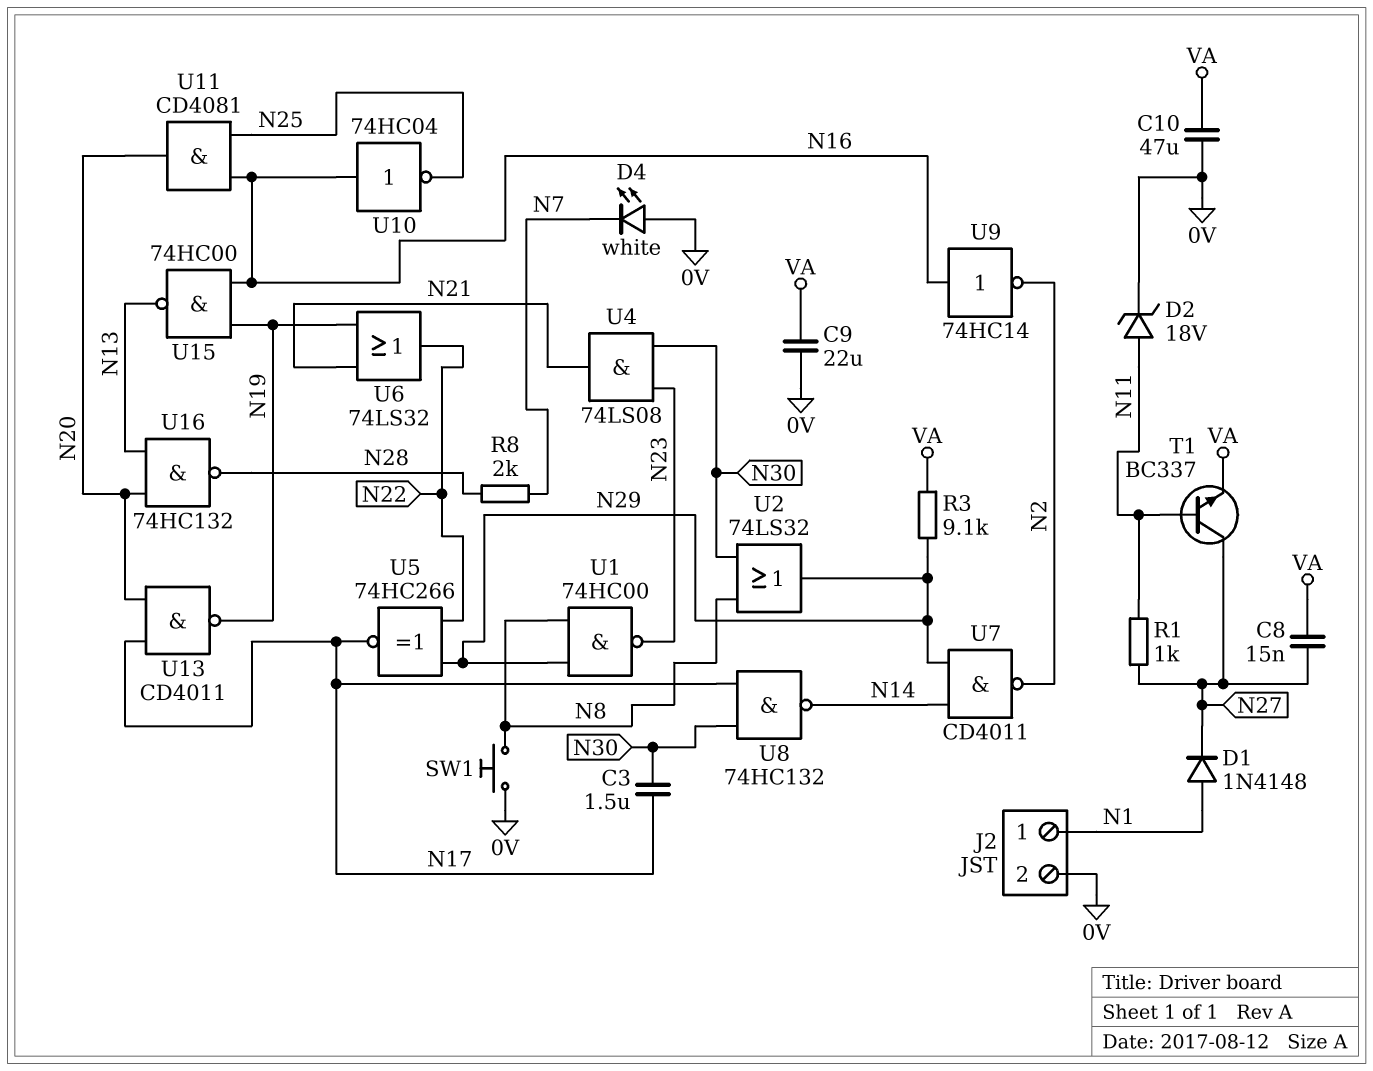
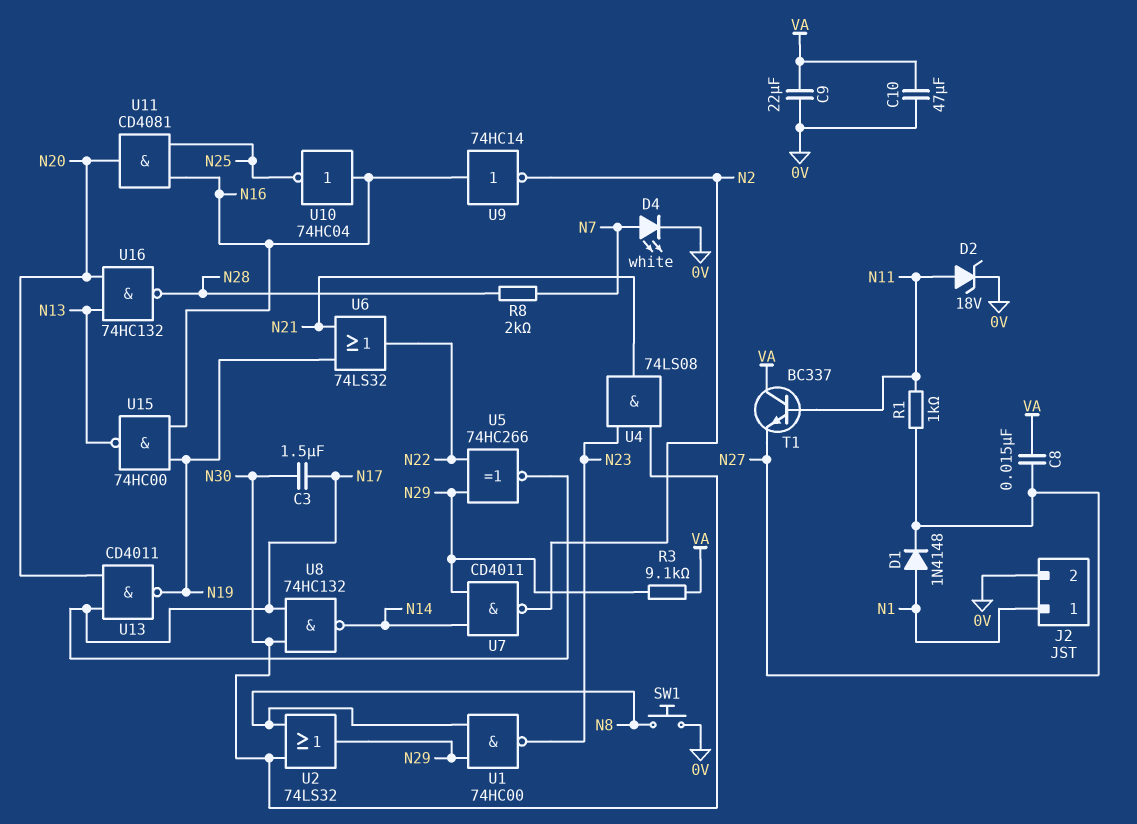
D4: LED white (A 0V, K N7) -> LED white (A N7, K 0V)
T1: NPN BC337 (B N11, C N27, E VA) -> NPN BC337 (B N11, C VA, E N27)

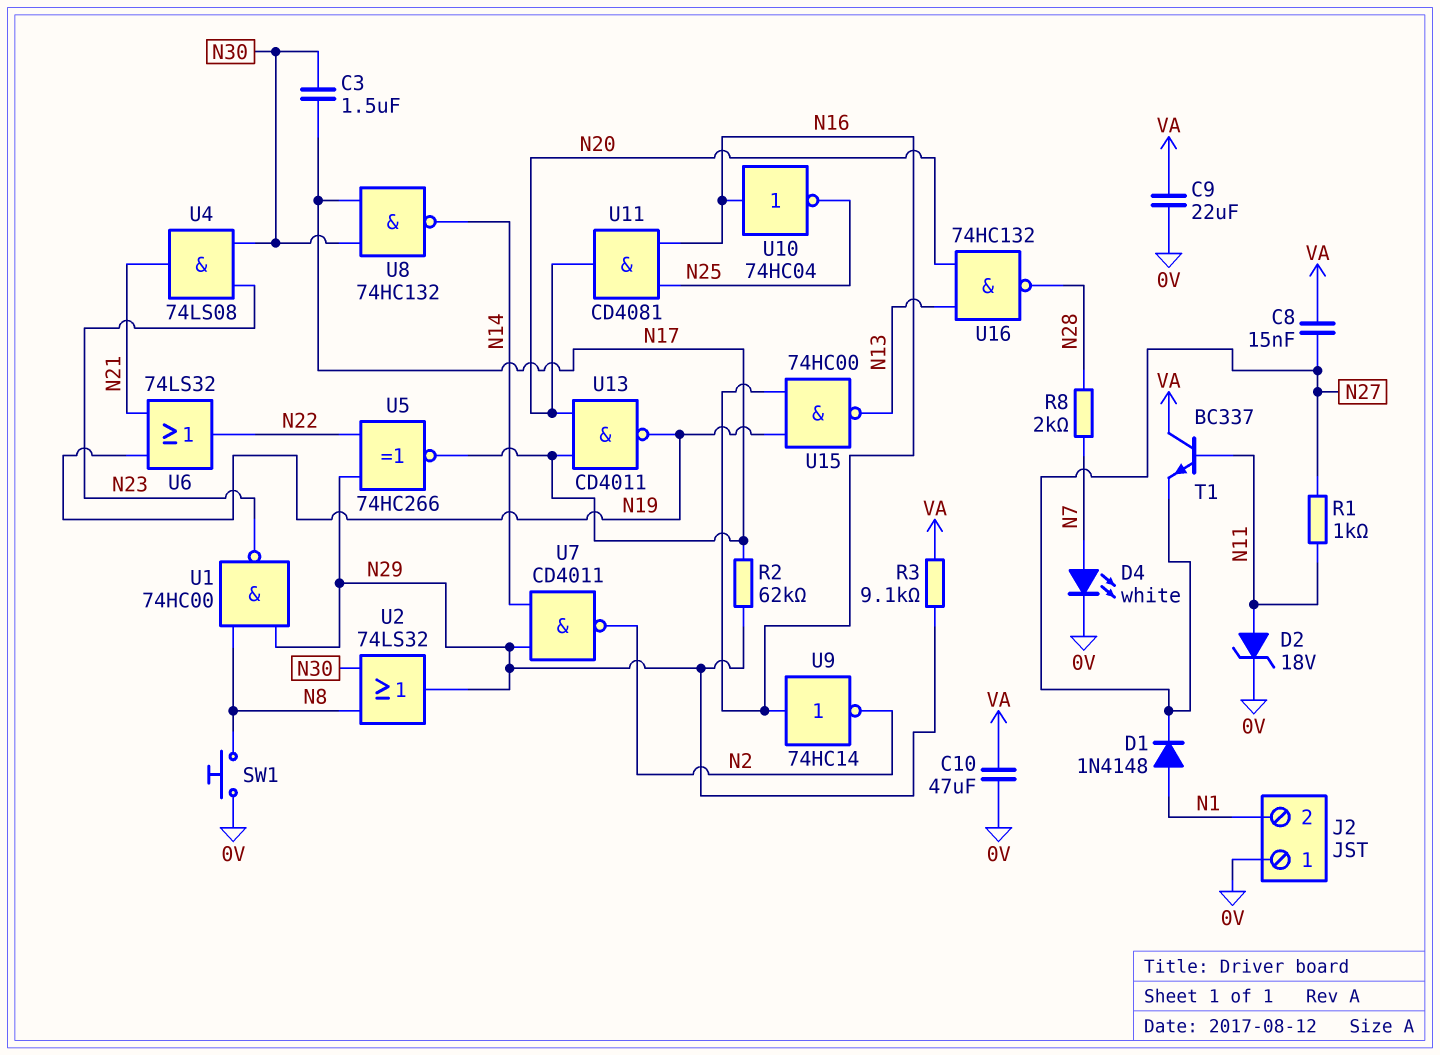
J2 pin 1: N1 -> 0V
J2 pin 2: 0V -> N1
R2: none -> 62k (N17, N29)

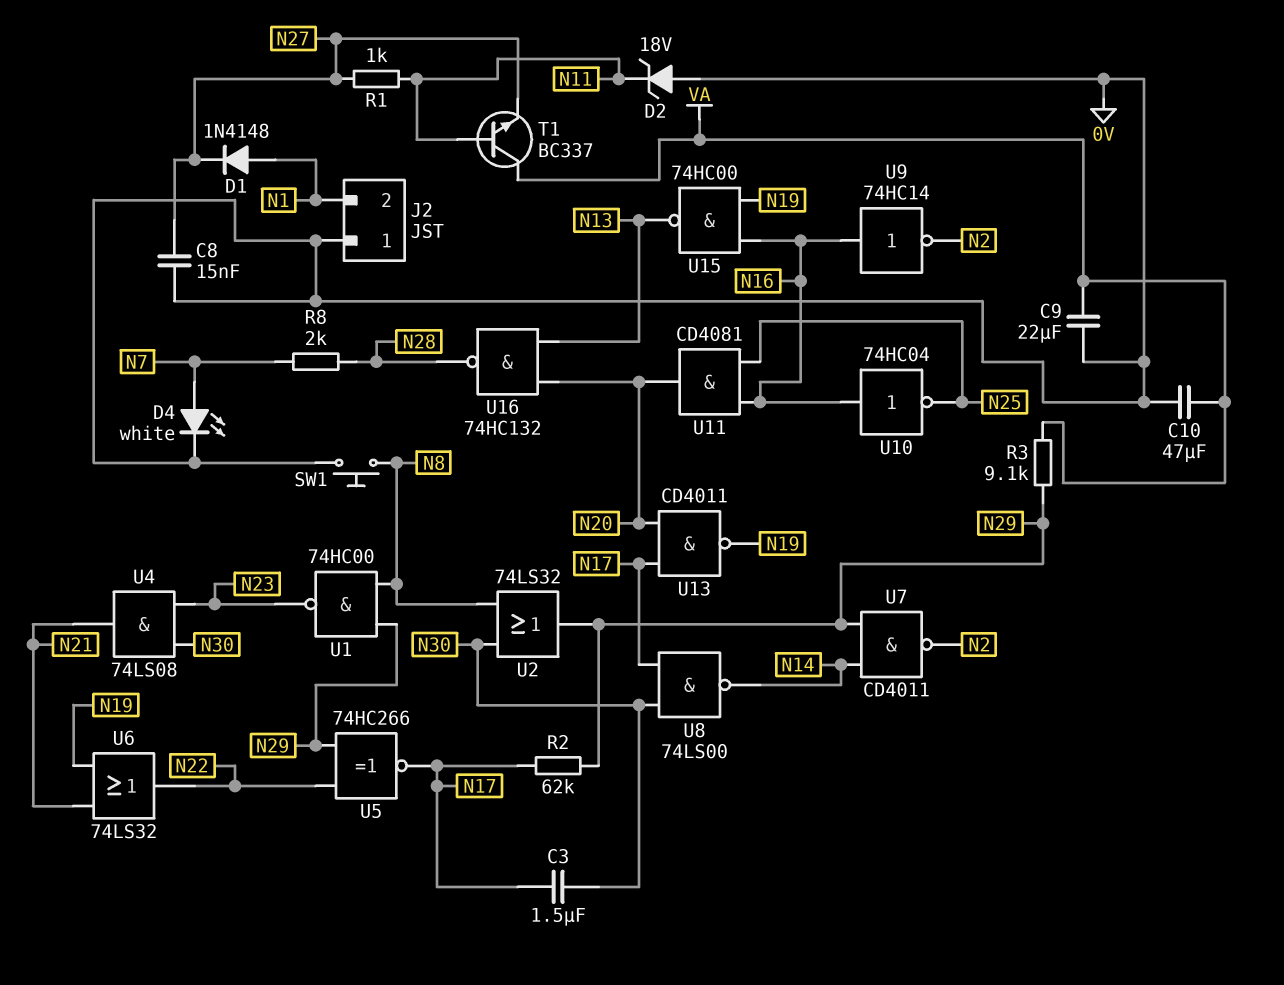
C8: 15nF (N27, VA) -> 15nF (0V, N27)
D2: zener 18V (A N11, K 0V) -> zener 18V (A 0V, K N11)
U8: NAND 74HC132 (in N17, in N30, out N14) -> NAND 74LS00 (in N17, in N30, out N14)

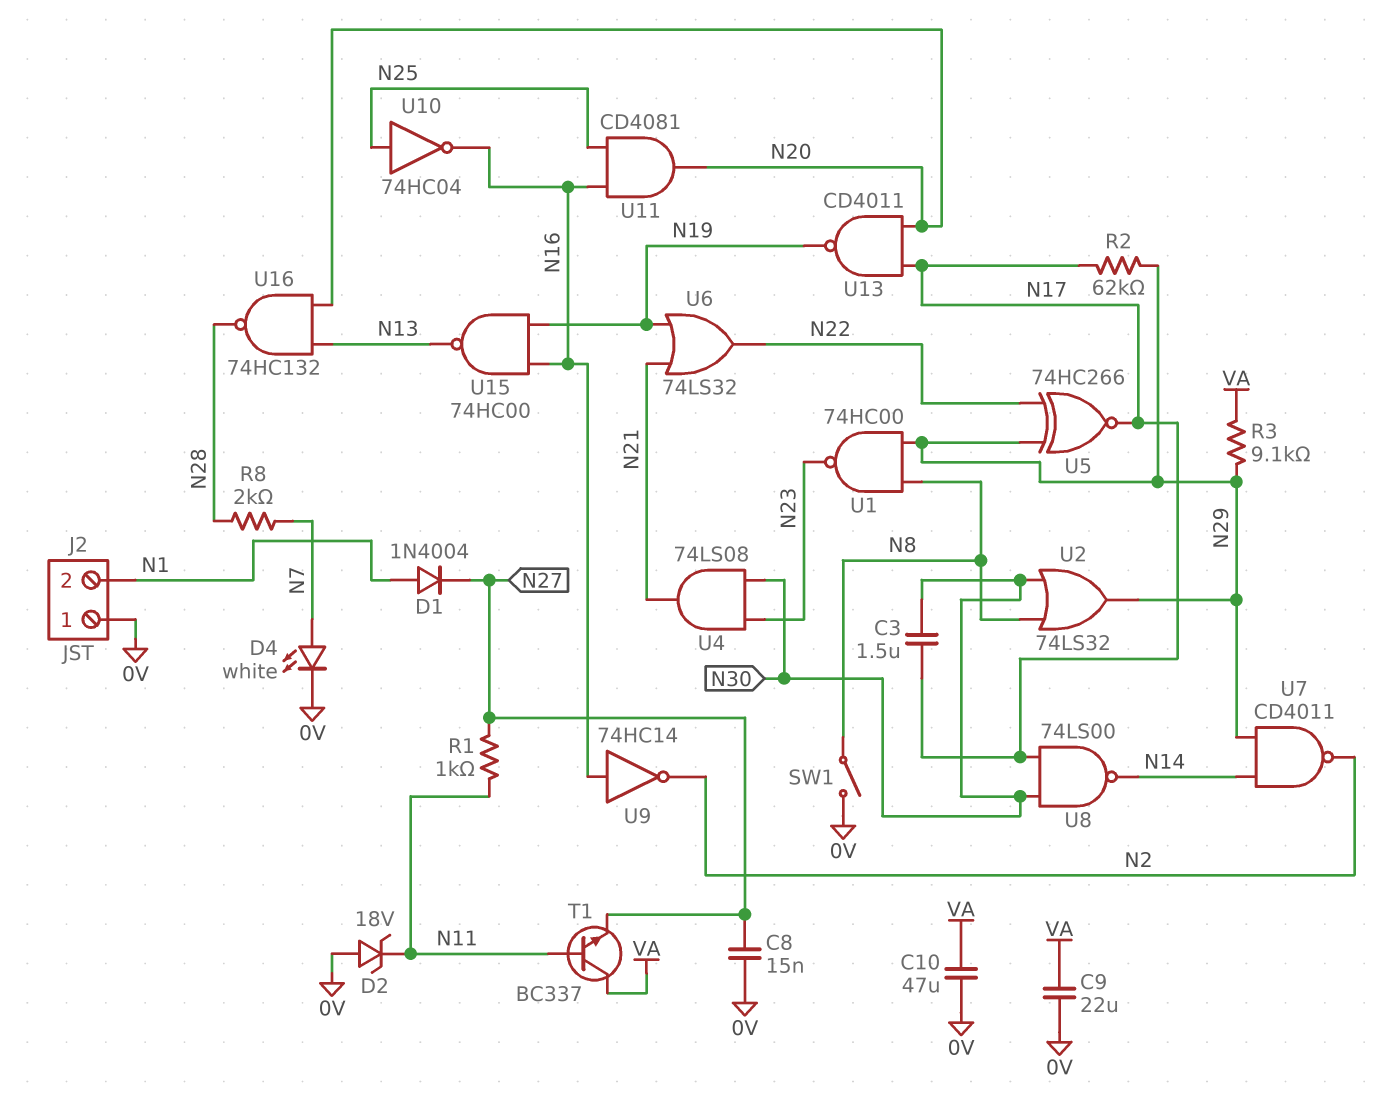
D1: diode 1N4148 (A N1, K N27) -> diode 1N4004 (A N1, K N27)
SW1: button (0V, N8) -> switch (0V, N8)
U10: NOT 74HC04 (in N16, out N25) -> NOT 74HC04 (in N25, out N16)

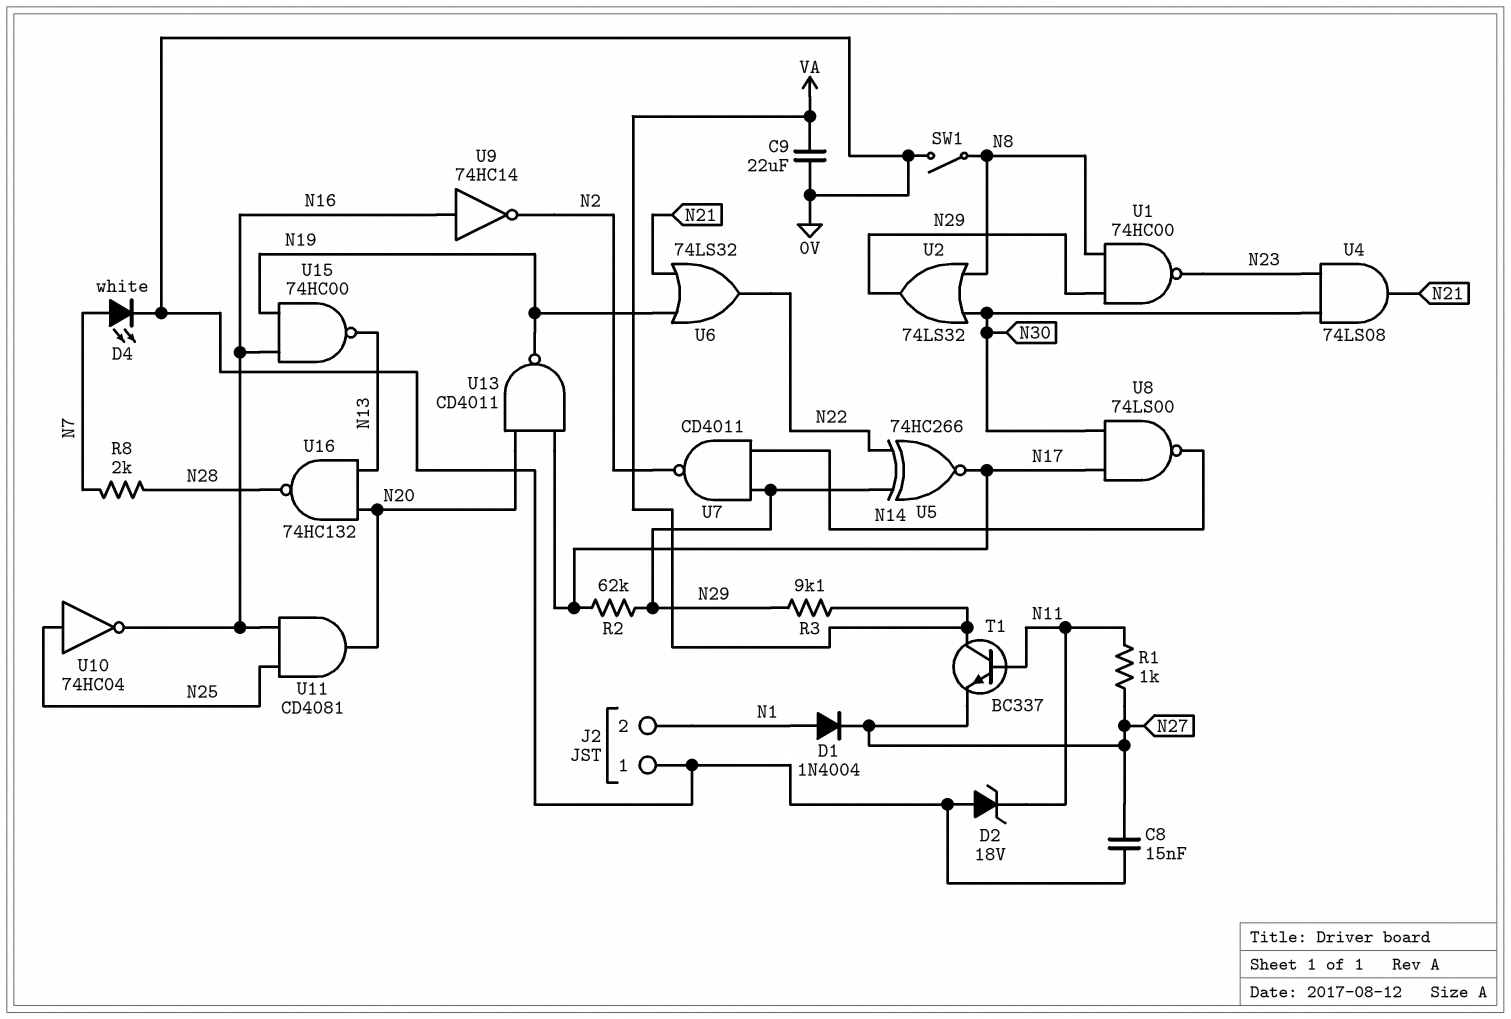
C3: 1.5uF (N17, N30) -> none
C10: 47uF (0V, VA) -> none

